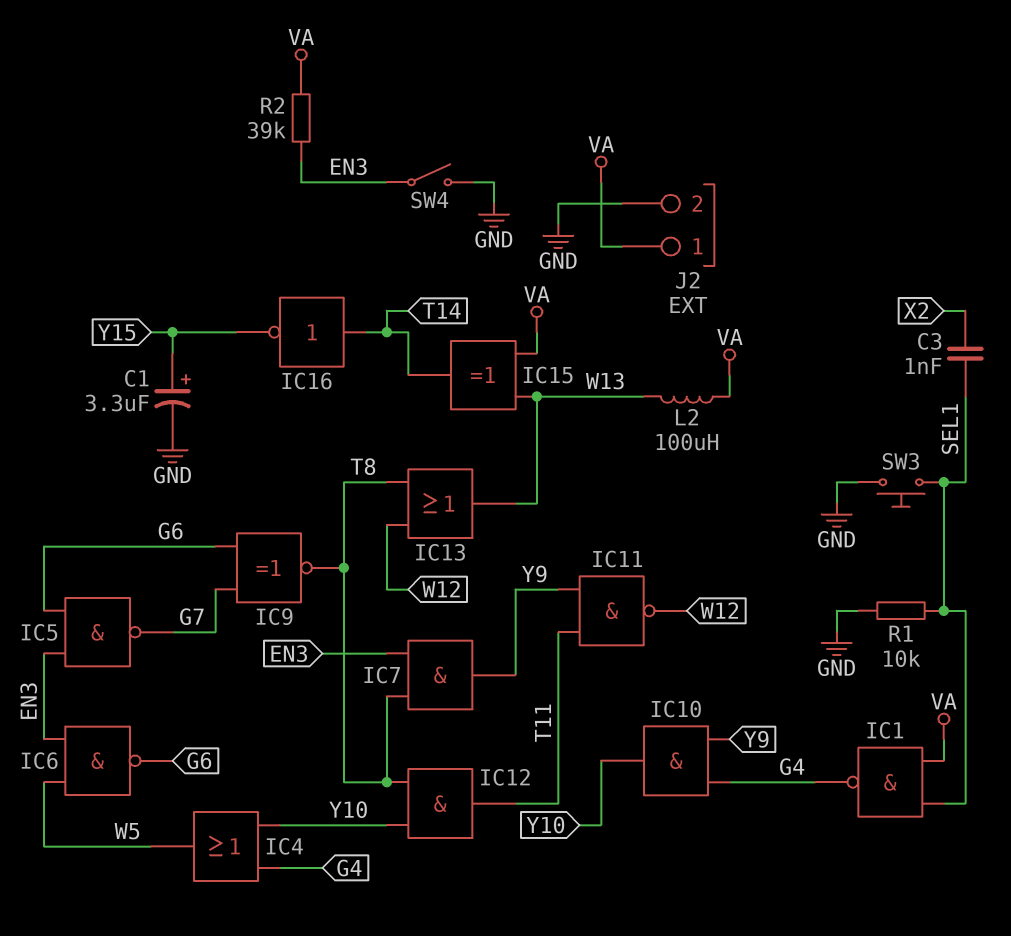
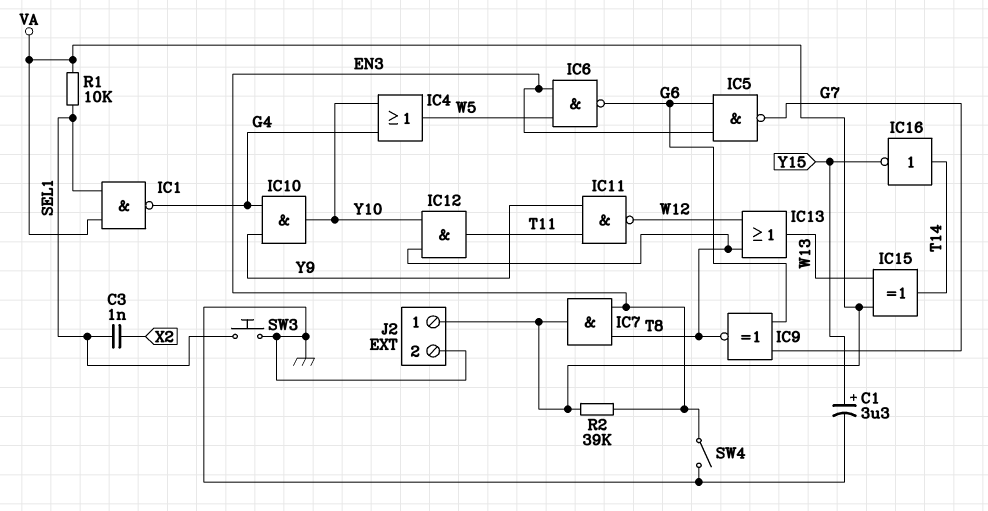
IC7: AND (in EN3, in T8, out Y9) -> AND (in EN3, in T8, out VA)
L2: 100uH (VA, W13) -> none
R1: 10k (GND, SEL1) -> 10k (SEL1, VA)

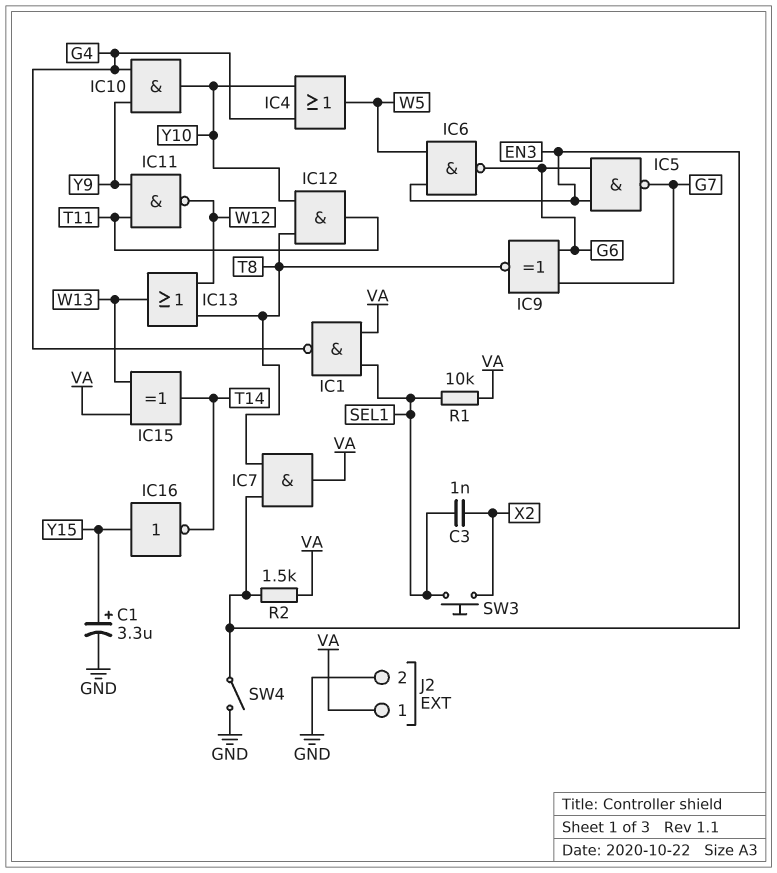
IC16: NOT (in T14, out Y15) -> NOT (in Y15, out T14)
R2: 39k (EN3, VA) -> 1.5k (EN3, VA)
SW3: button (GND, SEL1) -> button (SEL1, X2)

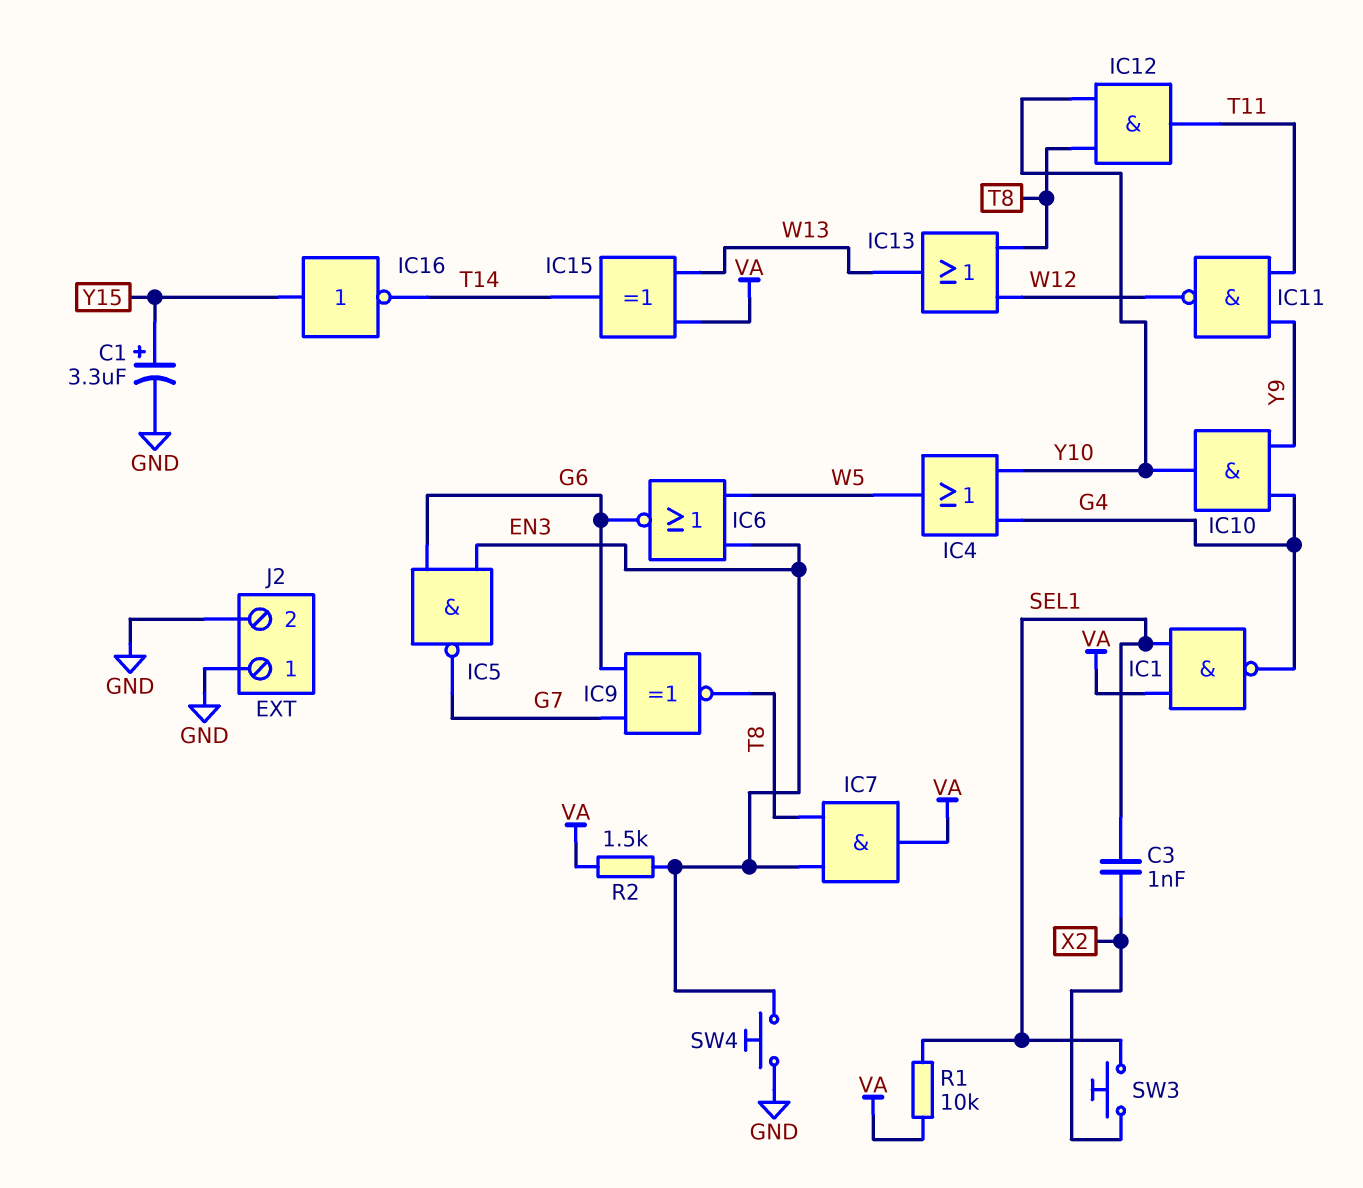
IC6: NAND (in EN3, in W5, out G6) -> NOR (in EN3, in W5, out G6)
J2 pin 1: VA -> GND
SW4: switch (EN3, GND) -> button (EN3, GND)

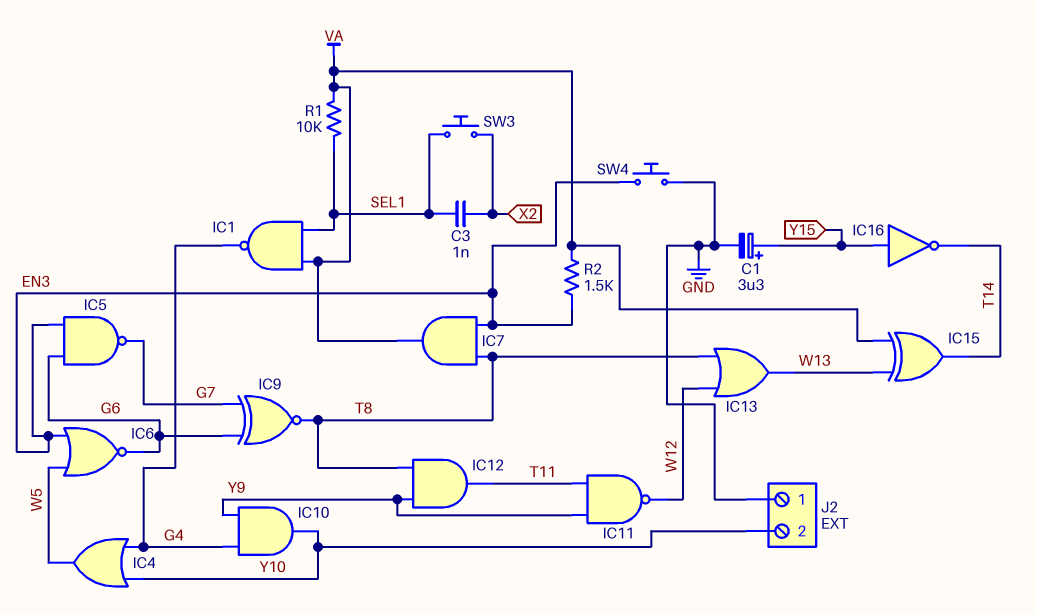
IC12: AND (in T8, in Y10, out T11) -> AND (in T8, in Y9, out T11)
J2 pin 2: GND -> Y10

